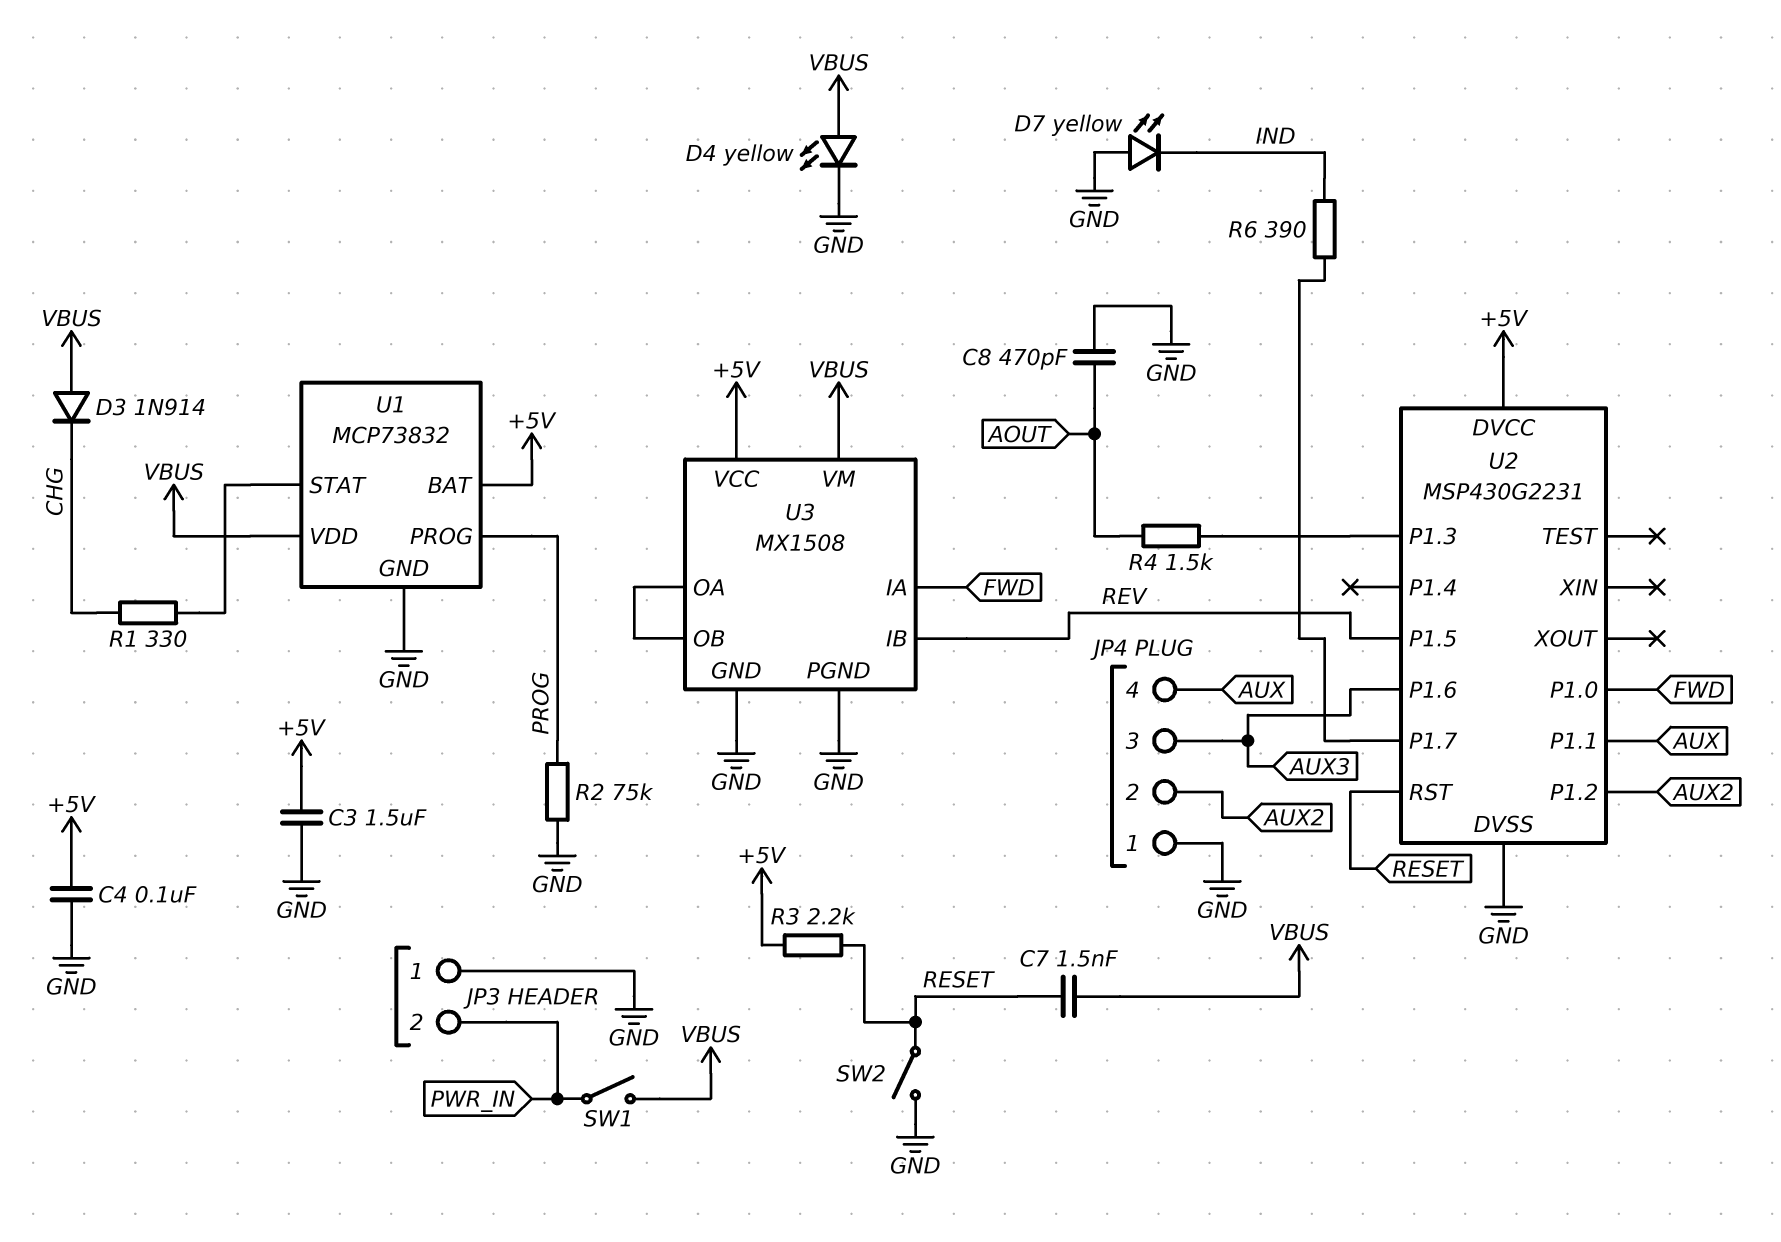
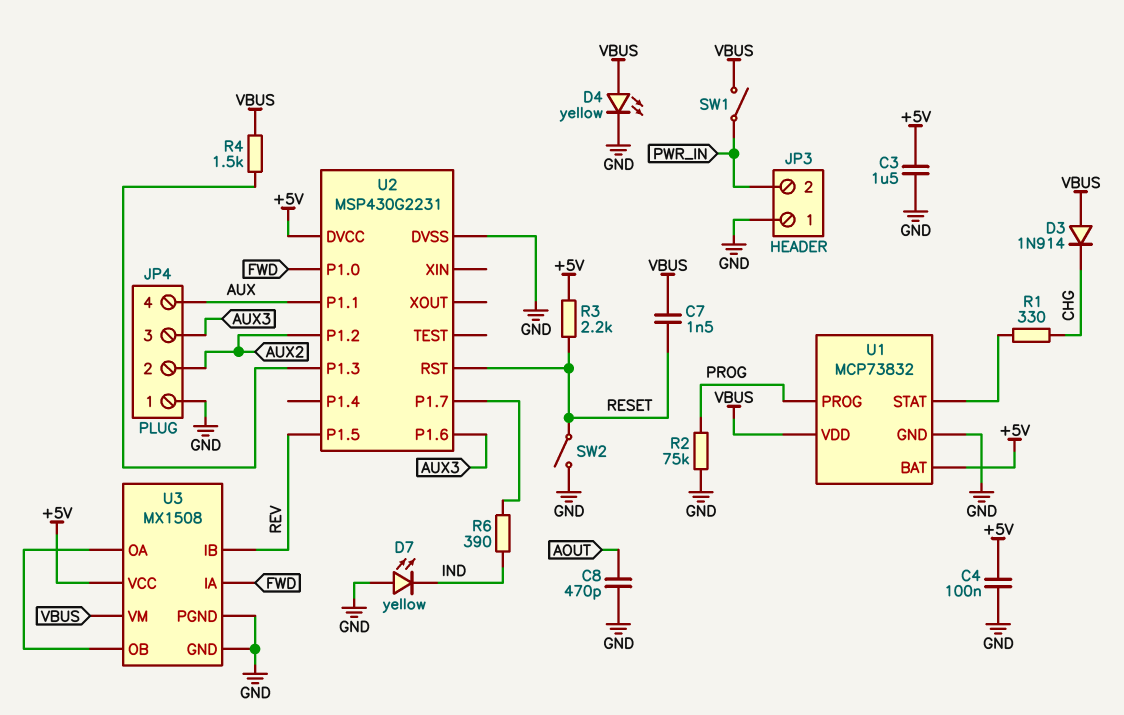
R4: 1.5k (AOUT, U2/P1.3) -> 1.5k (U2/P1.3, VBUS)

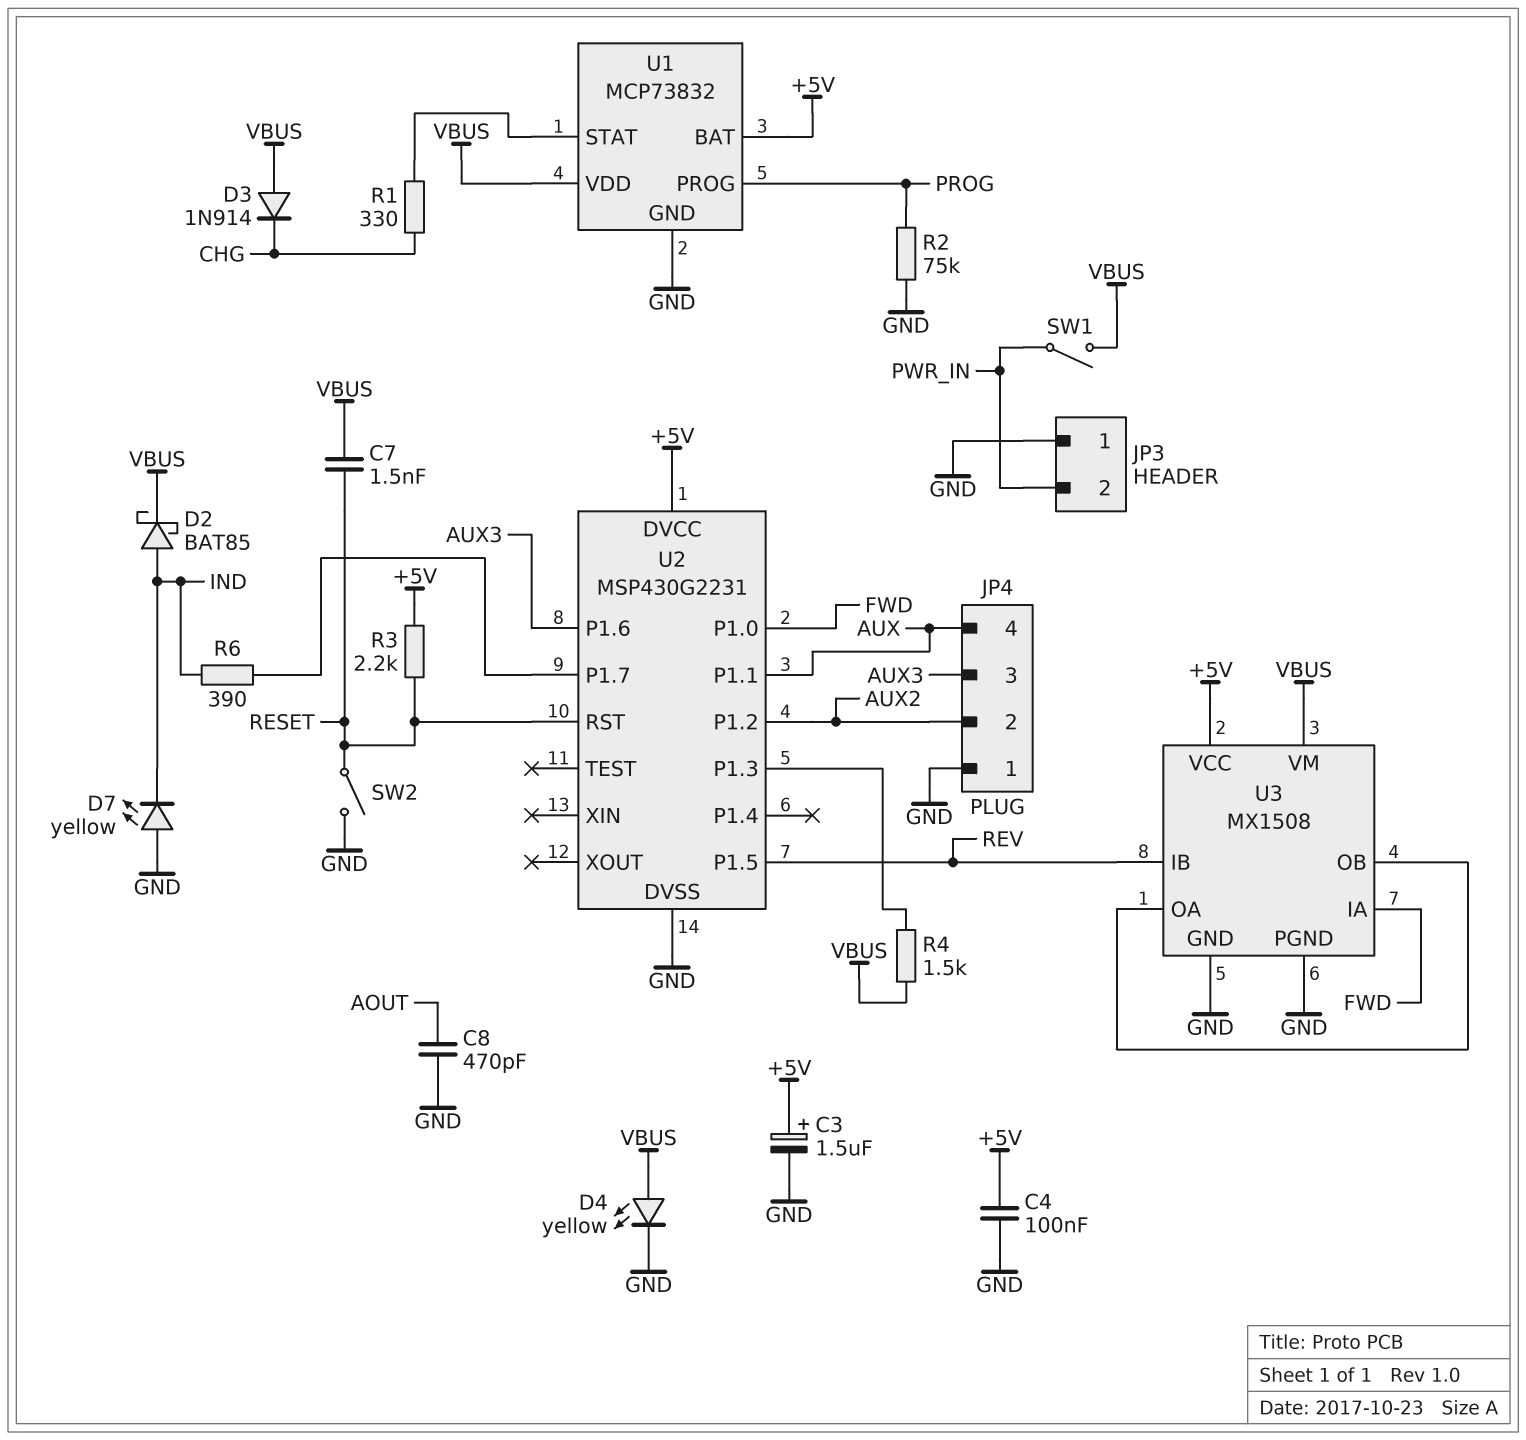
C3: 1.5uF (+5V, GND) -> 1.5uF (plus +5V, minus GND)
D2: none -> schottky BAT85 (A IND, K VBUS)

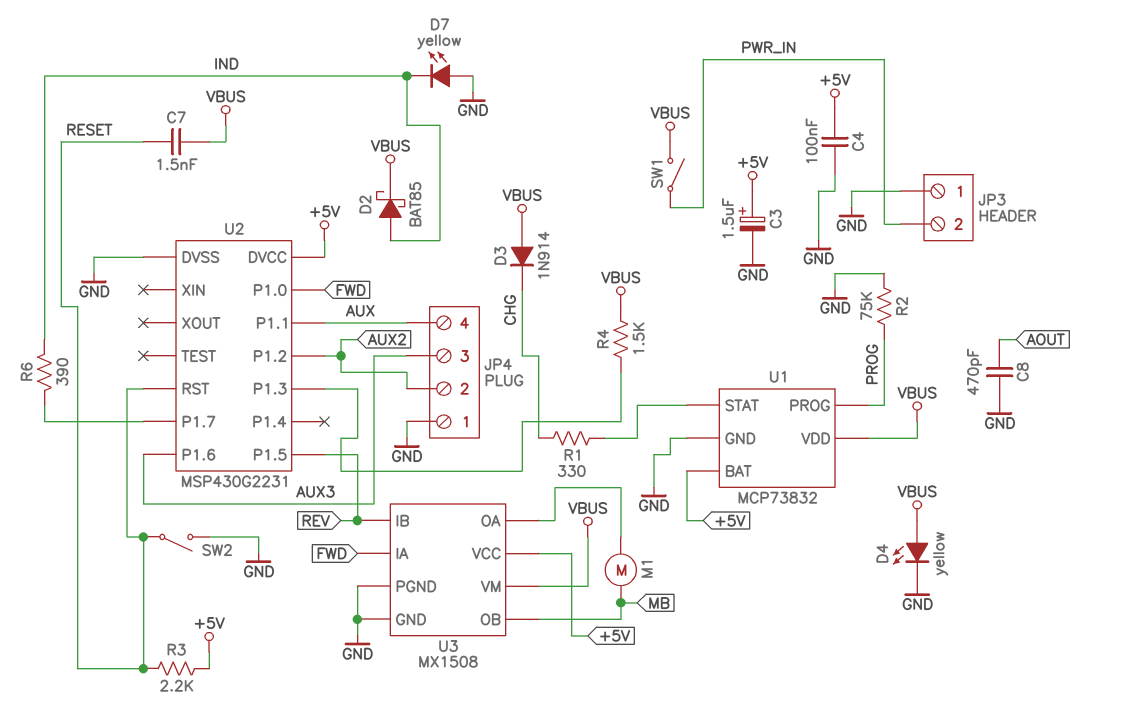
M1: none -> motor (MB, U3/OA)
U3 pin OB: U3/OA -> MB

